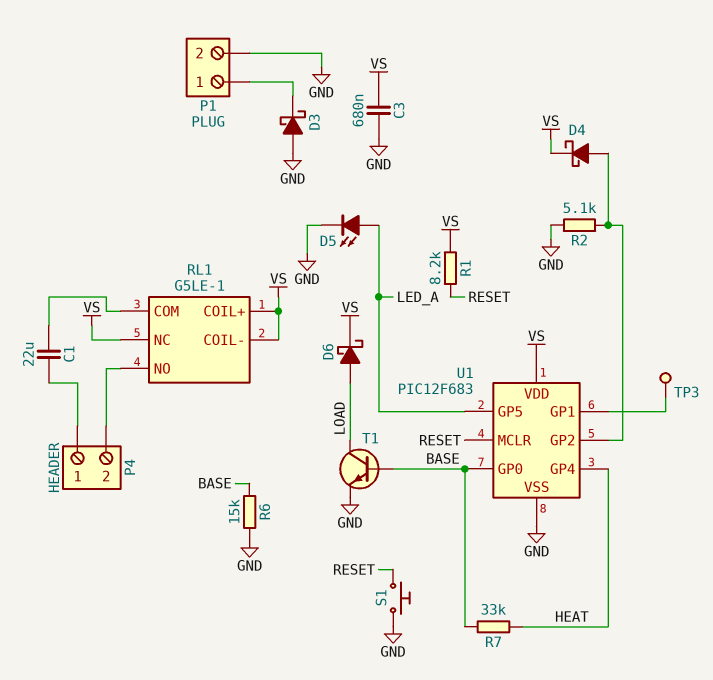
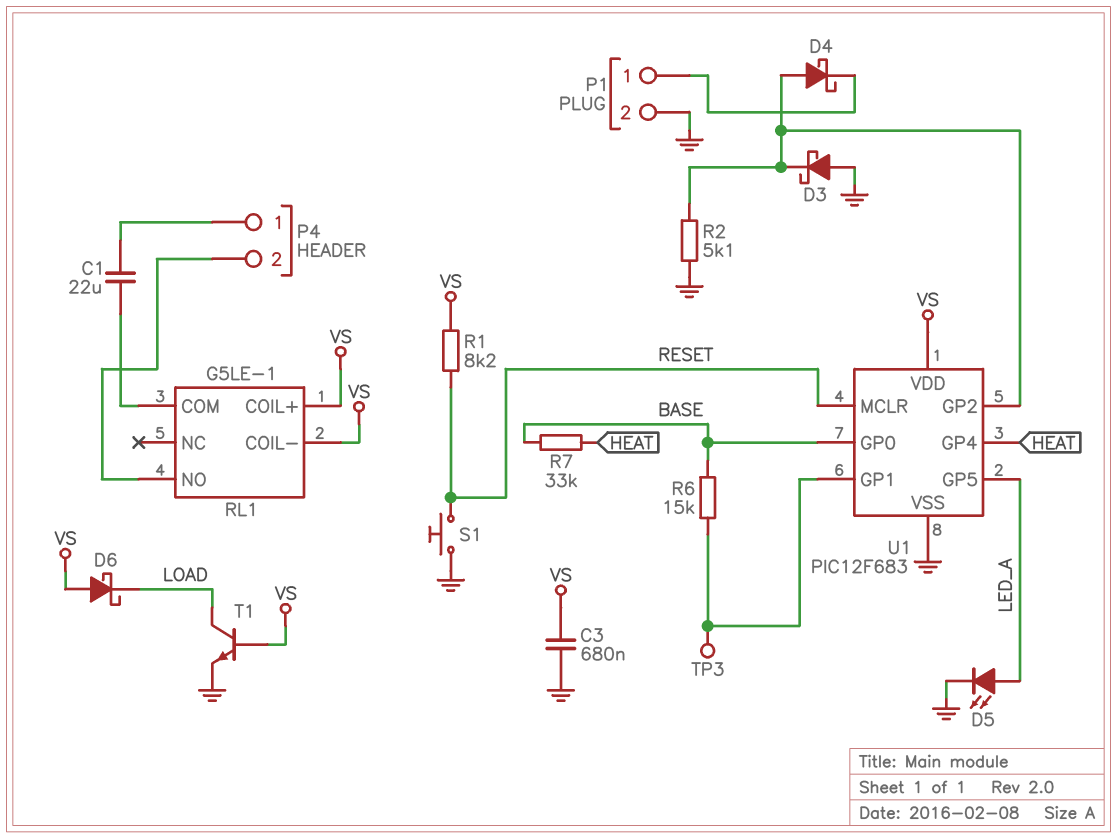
D3: schottky (A GND, K P1/1) -> schottky (A GND, K U1/GP2)
D4: schottky (A U1/GP2, K VS) -> schottky (A U1/GP2, K P1/1)
D6: schottky (A LOAD, K VS) -> schottky (A VS, K LOAD)
R6: 15k (BASE, GND) -> 15k (BASE, U1/GP1)
RL1 pin NC: VS -> none
T1: NPN (B BASE, C LOAD, E GND) -> NPN (B VS, C LOAD, E GND)

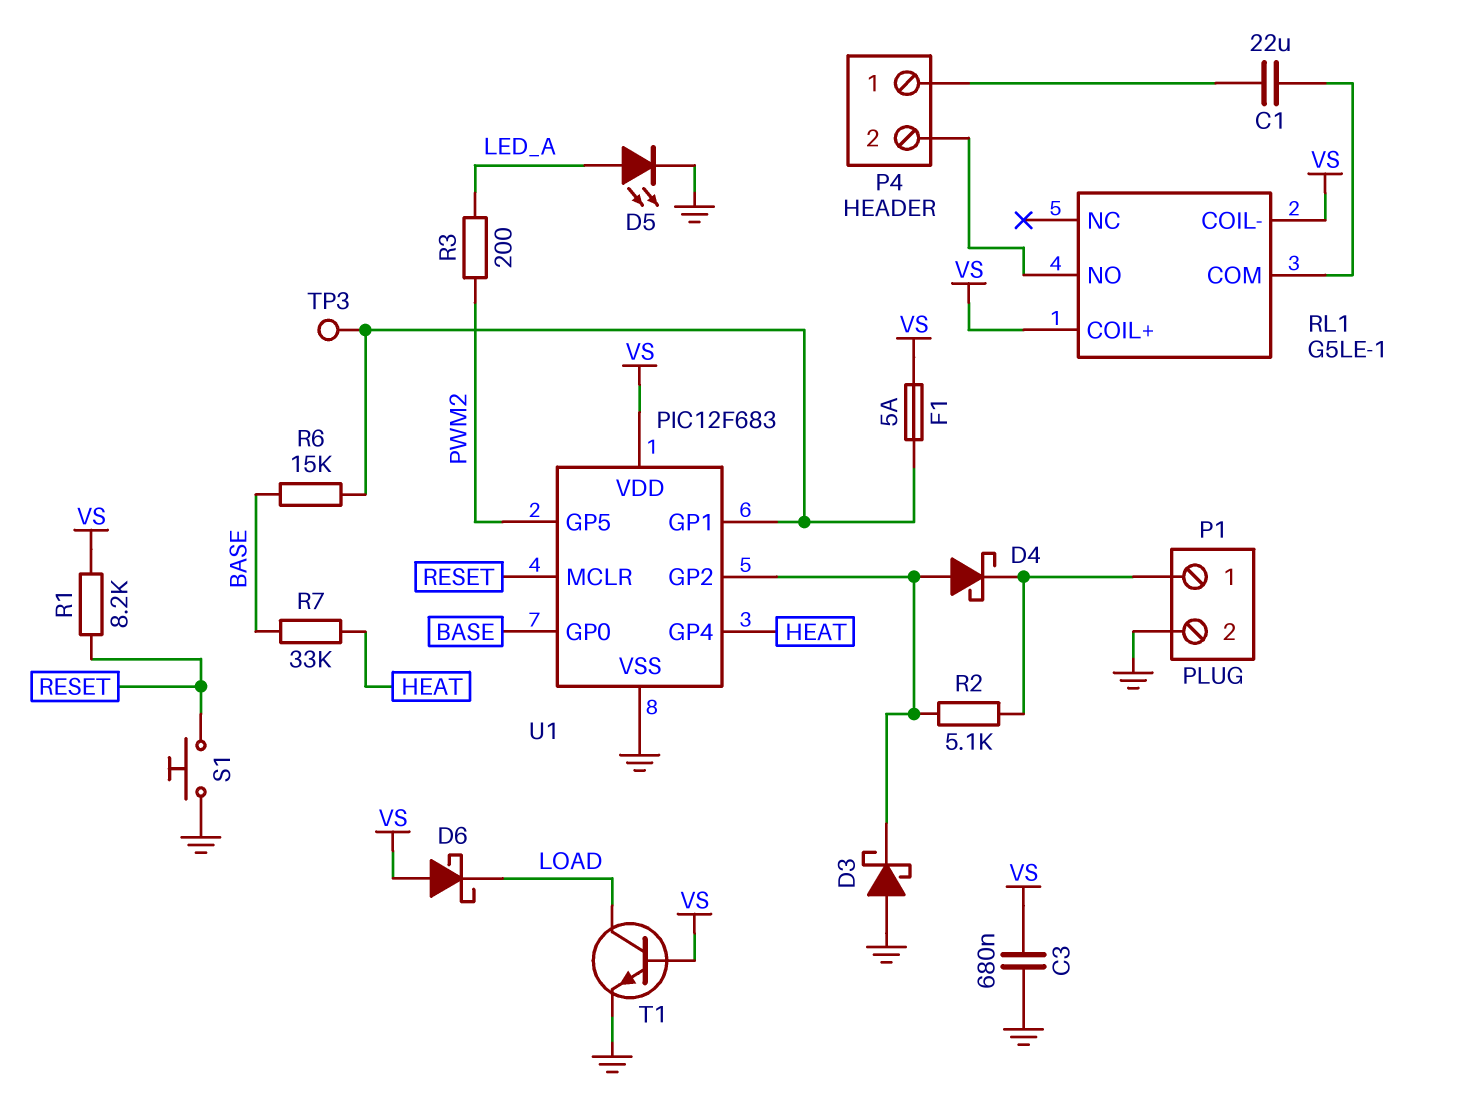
F1: none -> 5A (U1/GP1, VS)
R2: 5.1k (GND, U1/GP2) -> 5.1k (P1/1, U1/GP2)
R3: none -> 200 (LED_A, PWM2)
U1 pin GP5: LED_A -> PWM2

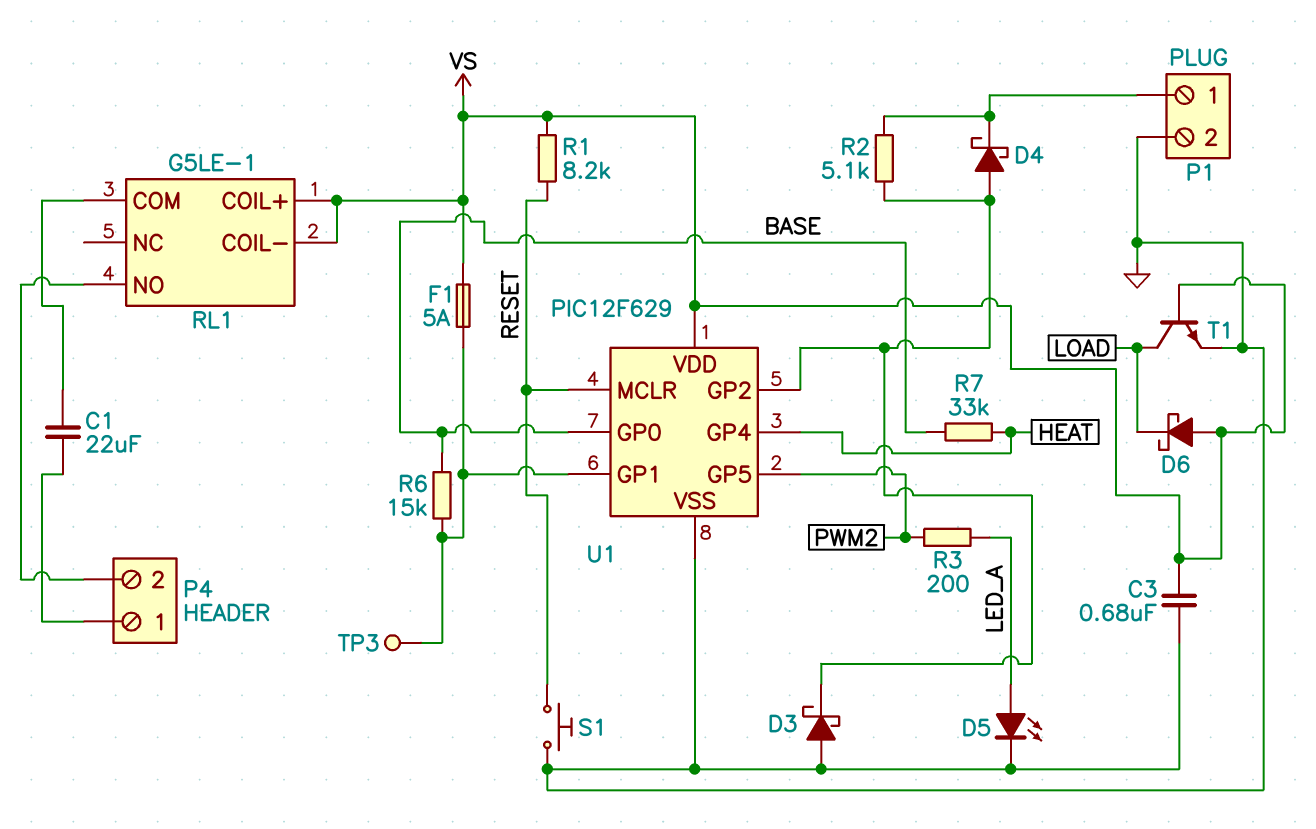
U1: PIC12F683 -> PIC12F629

